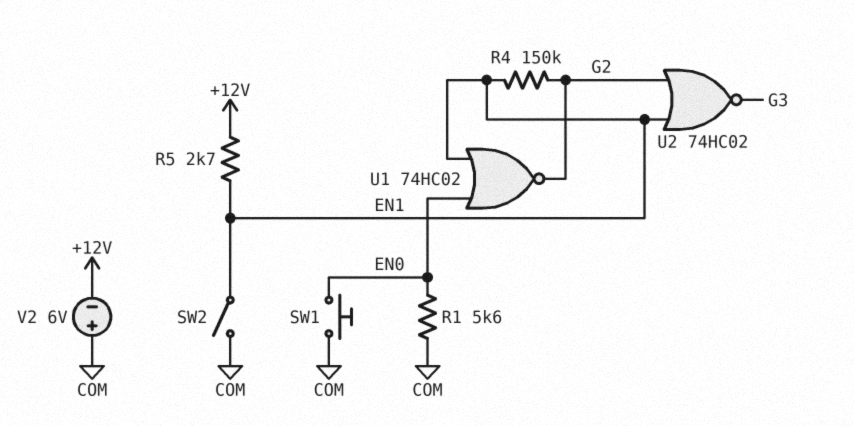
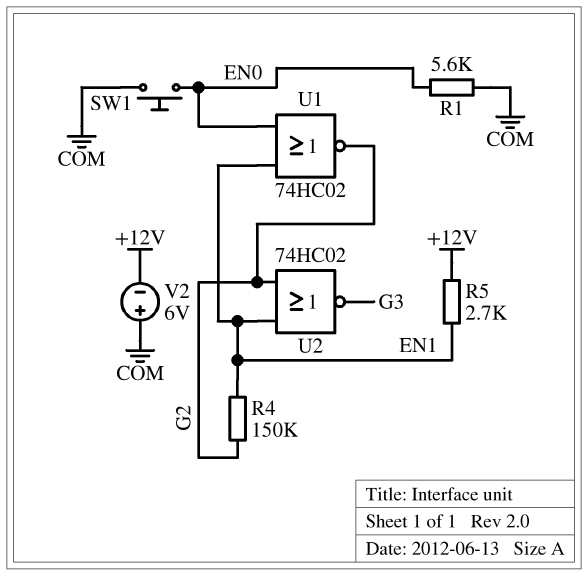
SW2: switch (COM, EN1) -> none

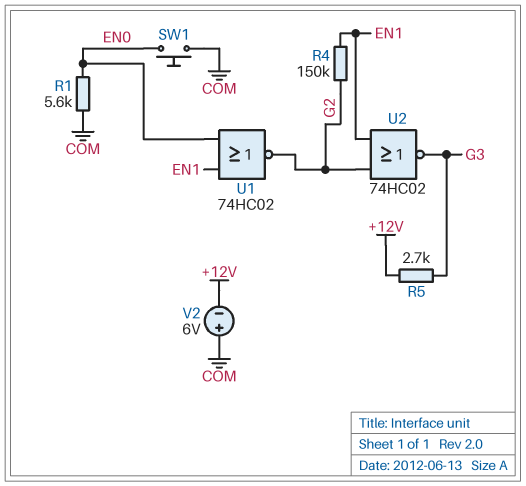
R5: 2.7k (+12V, EN1) -> 2.7k (+12V, G3)

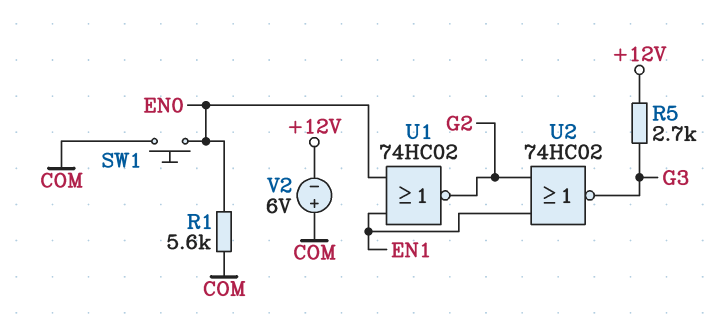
R4: 150k (EN1, G2) -> none

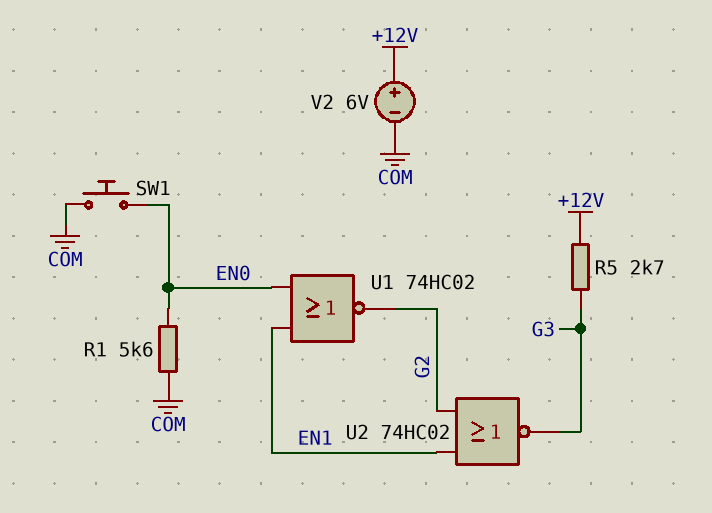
V2: 6V (plus COM, minus +12V) -> 6V (plus +12V, minus COM)

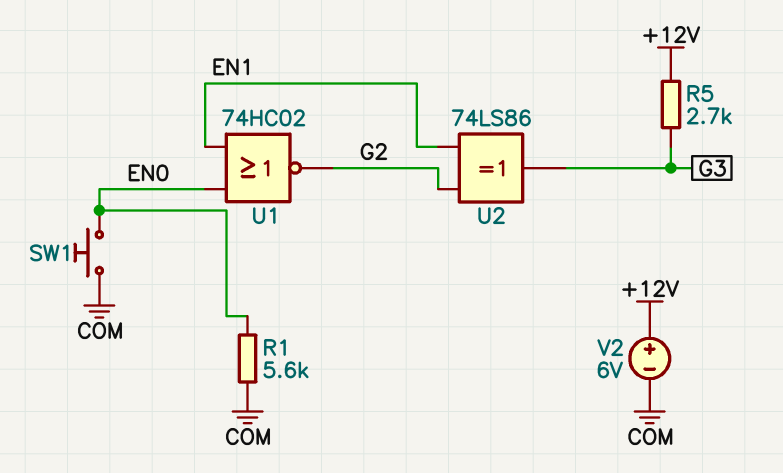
U2: NOR 74HC02 (in EN1, in G2, out G3) -> XOR 74LS86 (in EN1, in G2, out G3)

